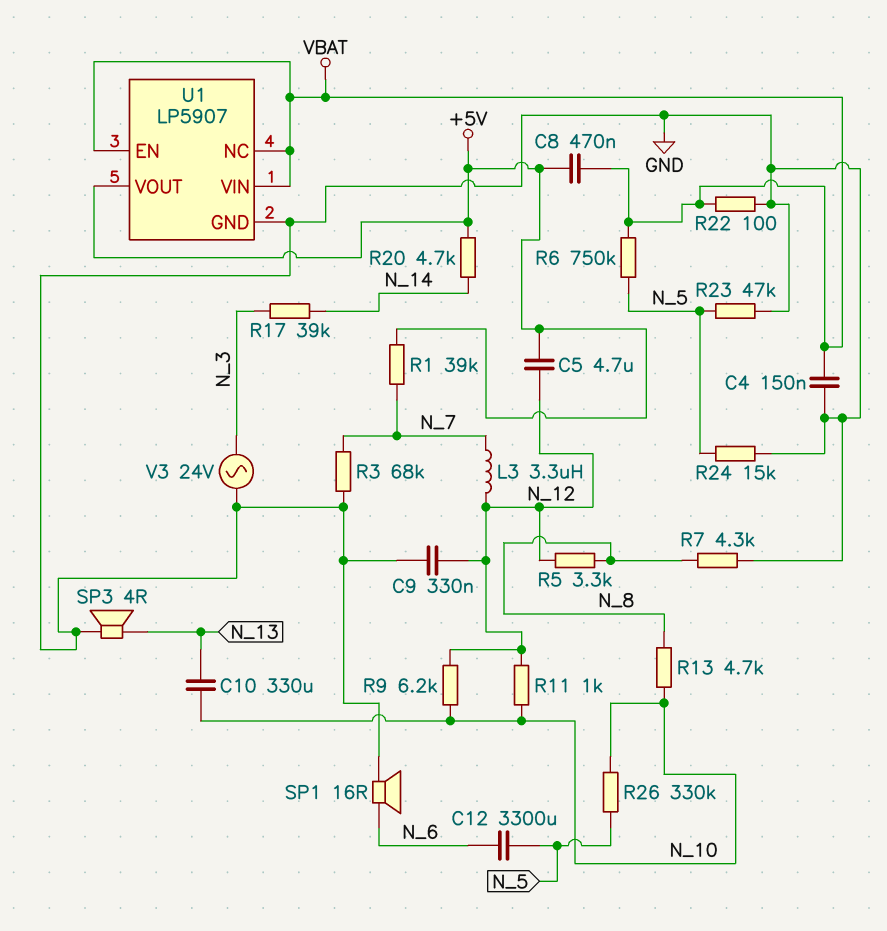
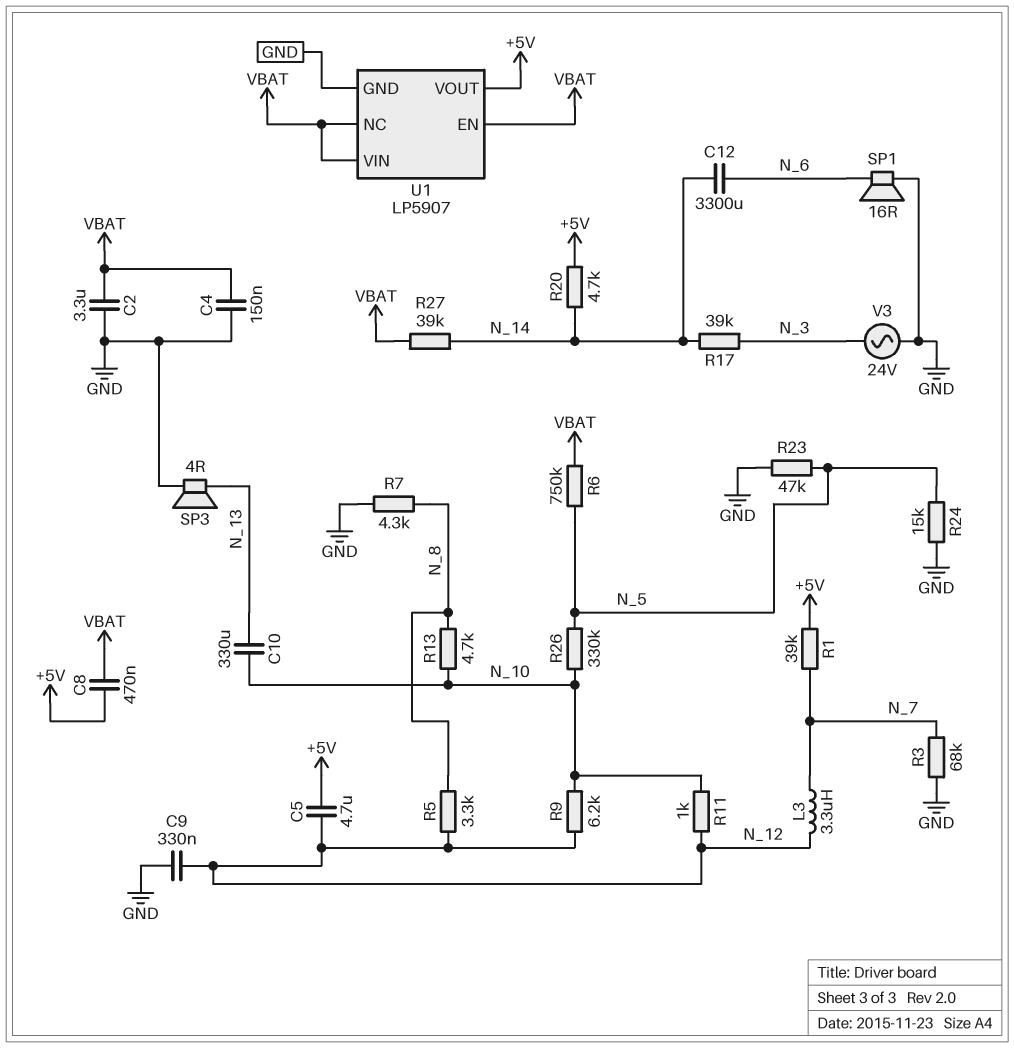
C2: none -> 3.3uF (GND, VBAT)
C12: 3300uF (N_5, N_6) -> 3300uF (N_6, N_14)
R22: 100 (GND, VBAT) -> none
R27: none -> 39k (N_14, VBAT)

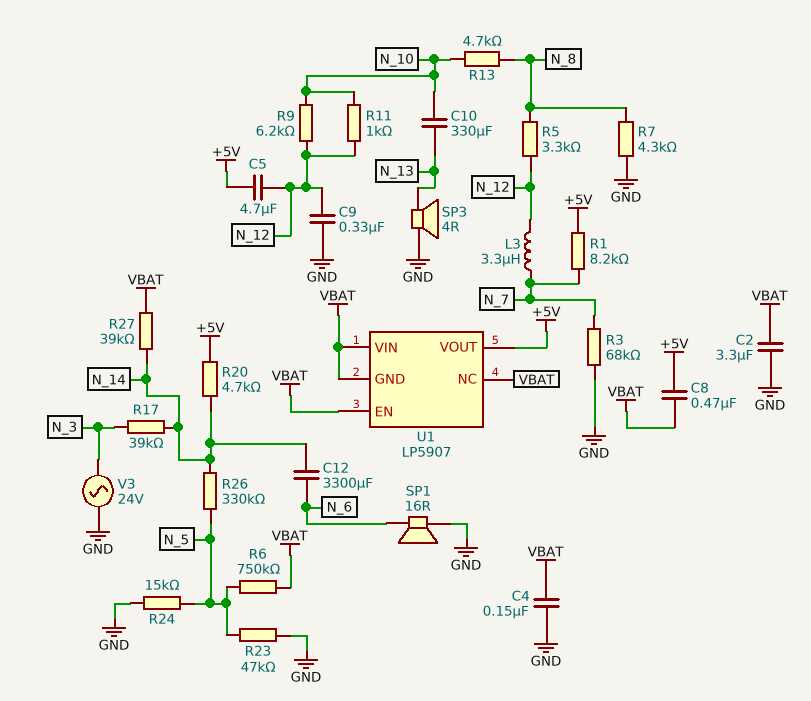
R1: 39k (+5V, N_7) -> 8.2k (+5V, N_7)
R26: 330k (N_5, N_10) -> 330k (N_5, N_14)
U1 pin GND: GND -> VBAT

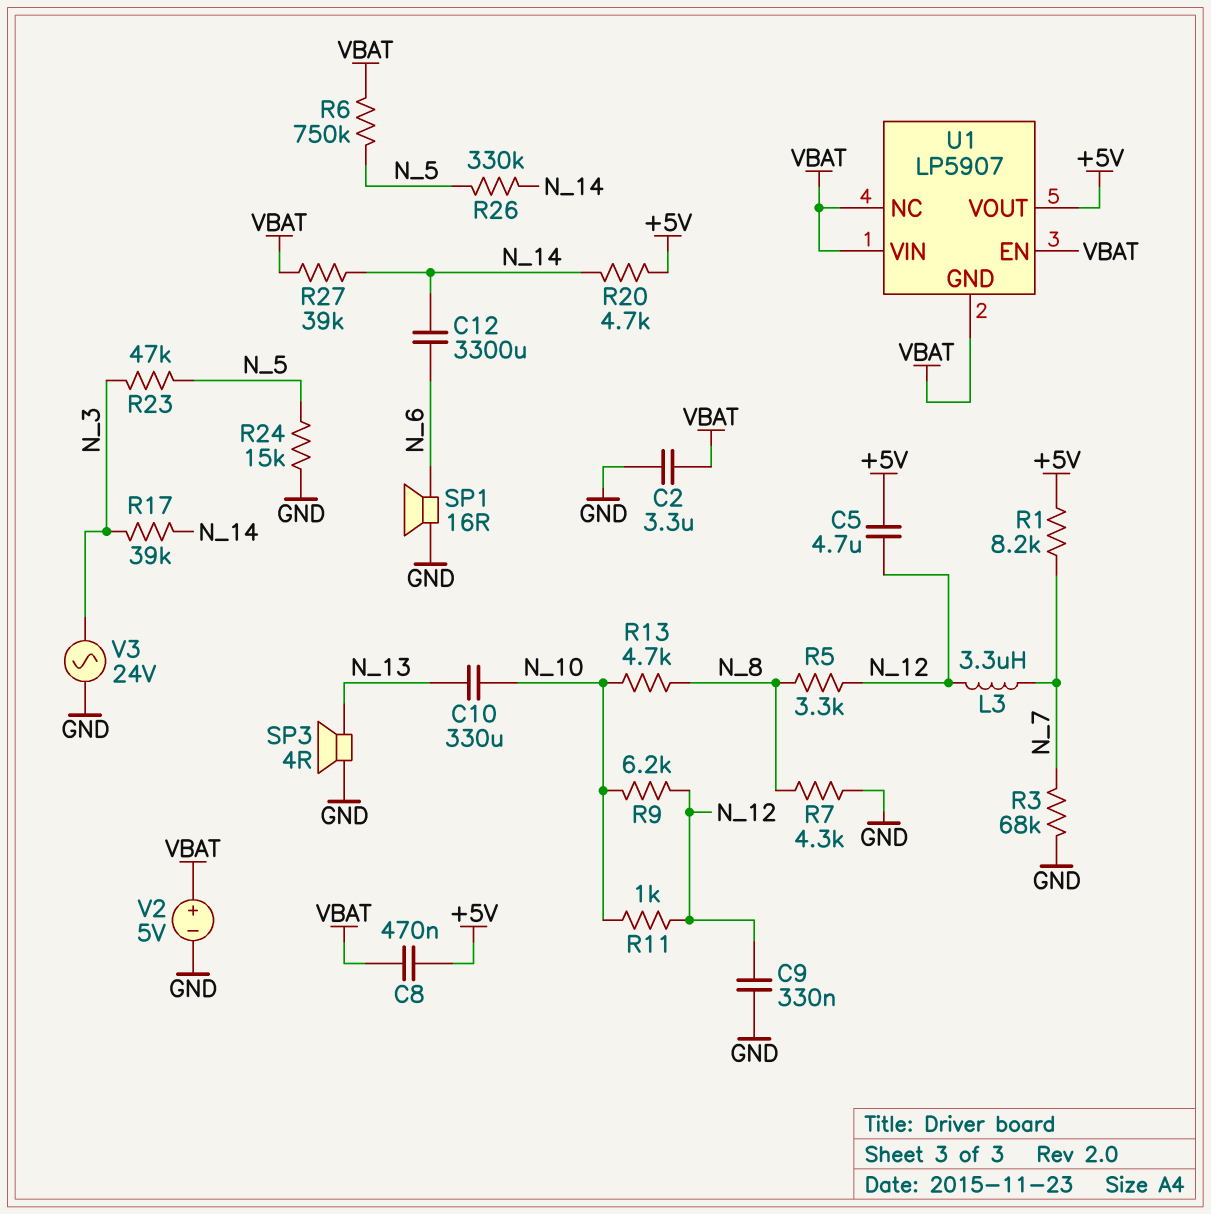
C4: 150nF (GND, VBAT) -> none
R23: 47k (GND, N_5) -> 47k (N_3, N_5)
V2: none -> 5V (plus VBAT, minus GND)

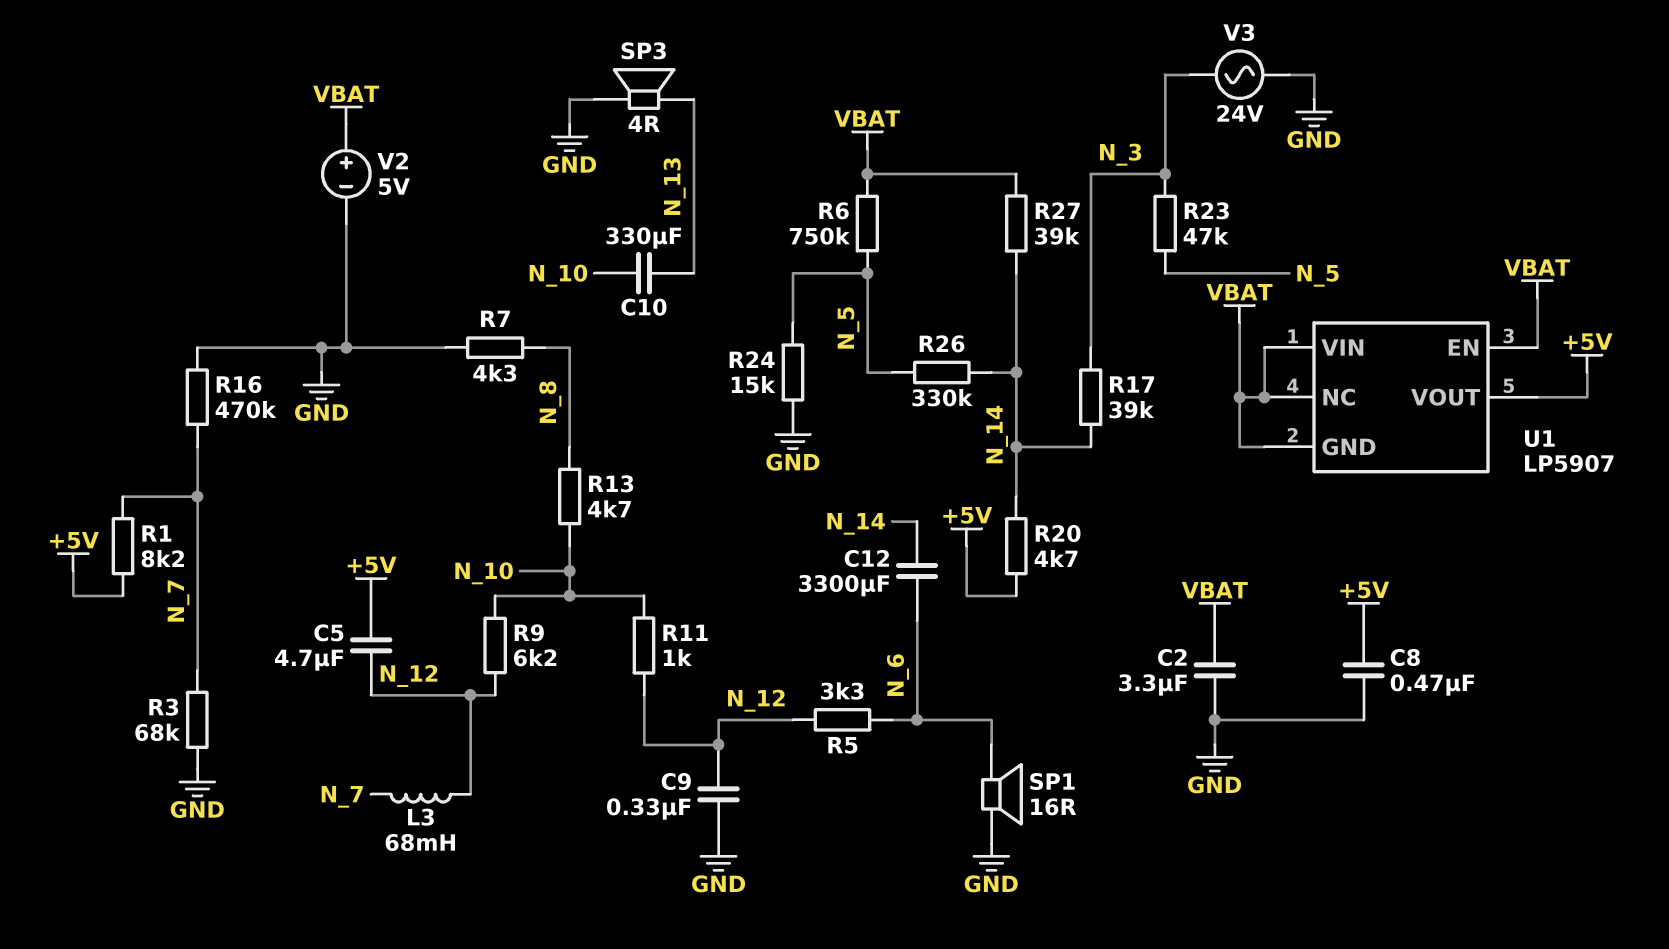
C8: 470nF (+5V, VBAT) -> 470nF (+5V, GND)
L3: 3.3uH (N_7, N_12) -> 68mH (N_7, N_12)
R5: 3.3k (N_8, N_12) -> 3.3k (N_6, N_12)
R16: none -> 470k (GND, N_7)

